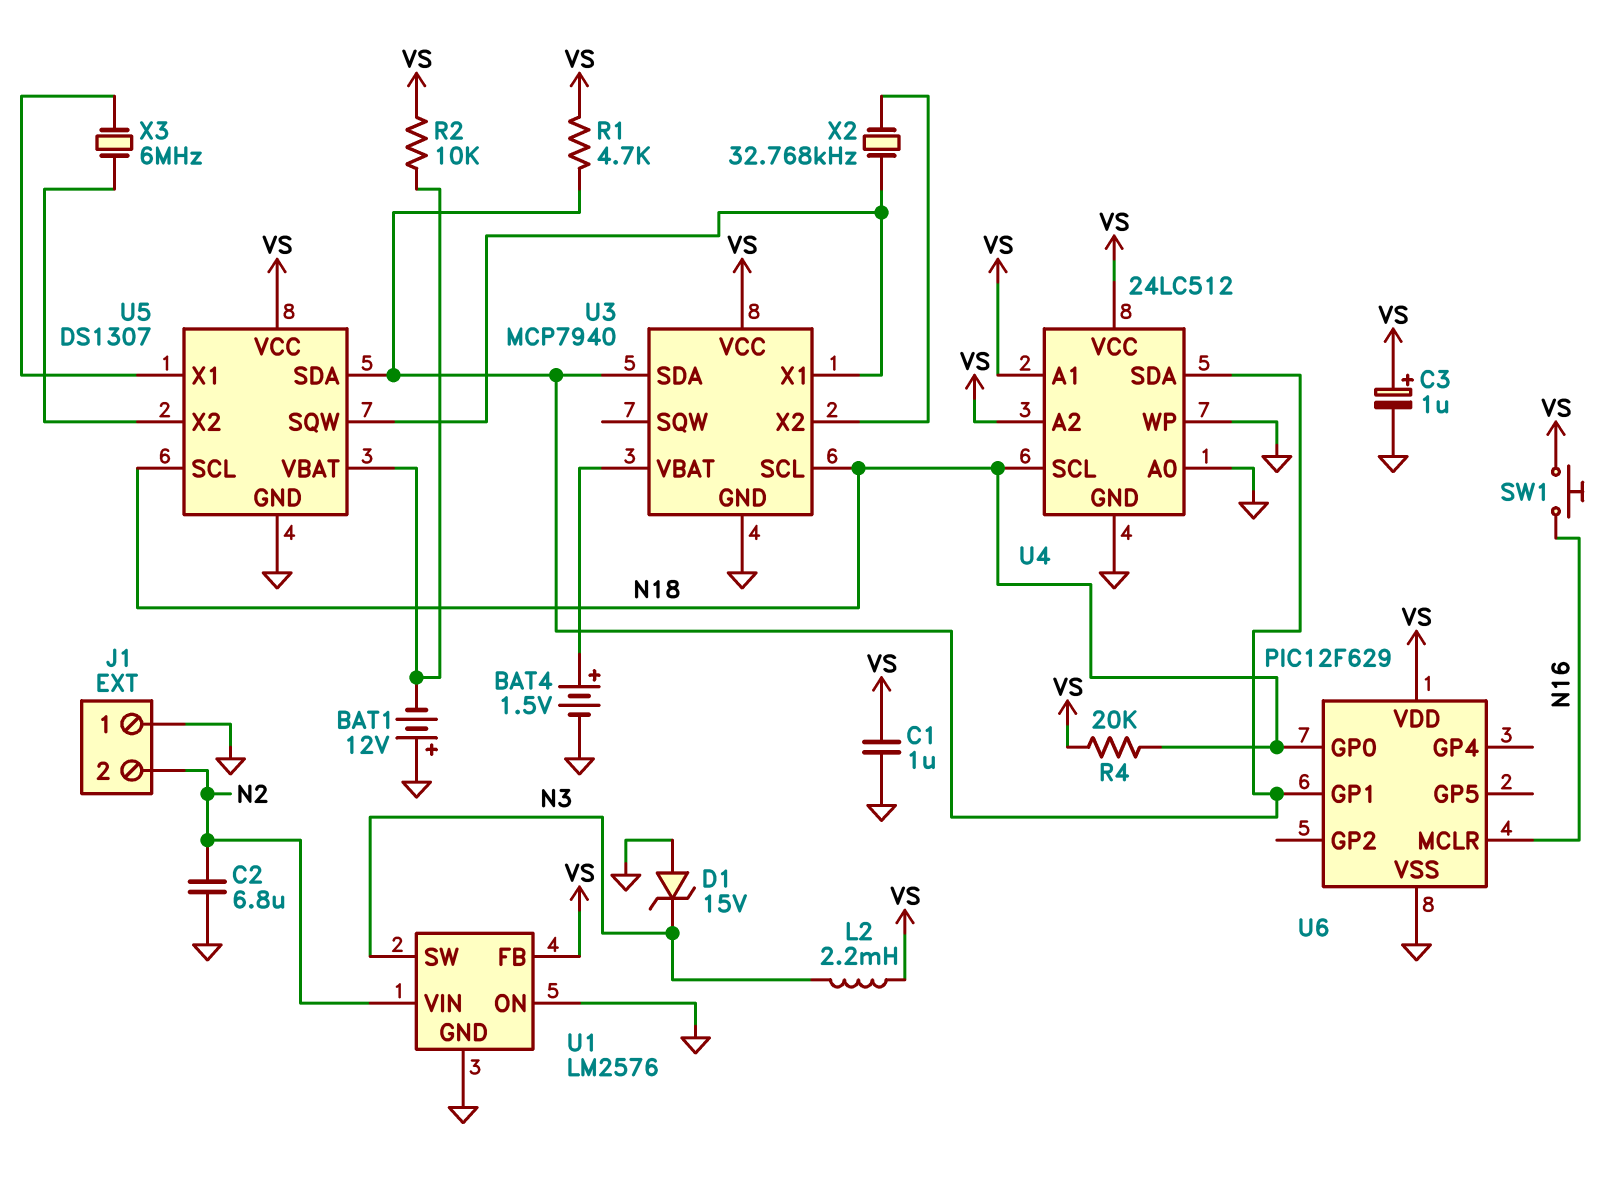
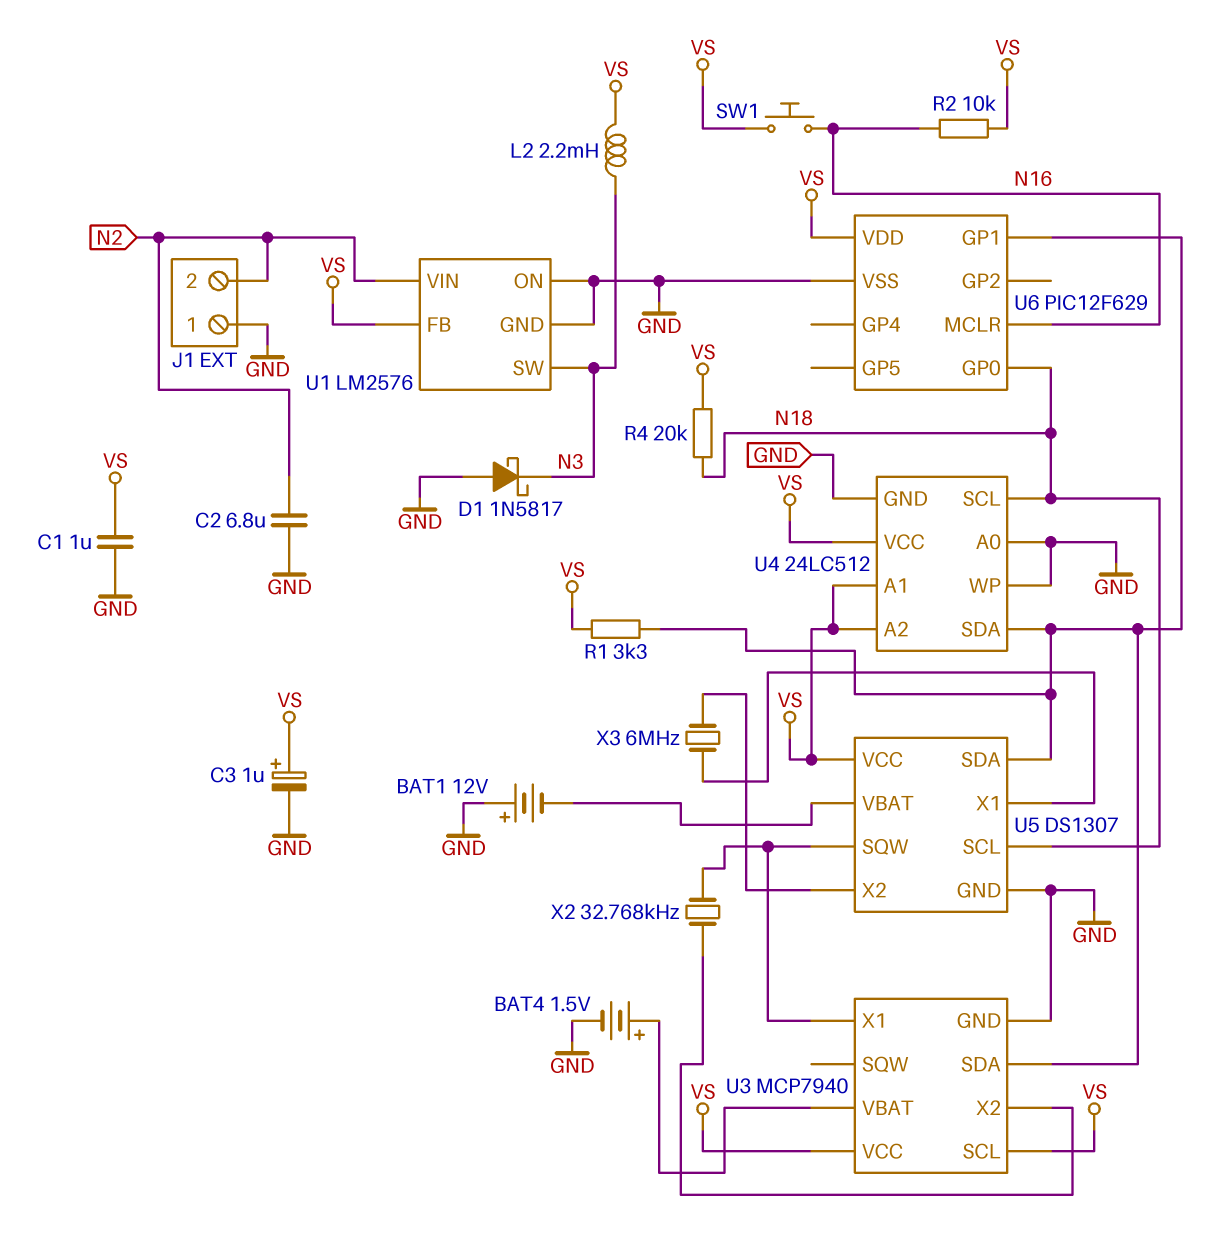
D1: zener 15V (A GND, K N3) -> schottky 1N5817 (A GND, K N3)
R1: 4.7k (U3/SDA, VS) -> 3.3k (U3/SDA, VS)
R2: 10k (U5/VBAT, VS) -> 10k (N16, VS)
U3 pin SCL: N18 -> VS

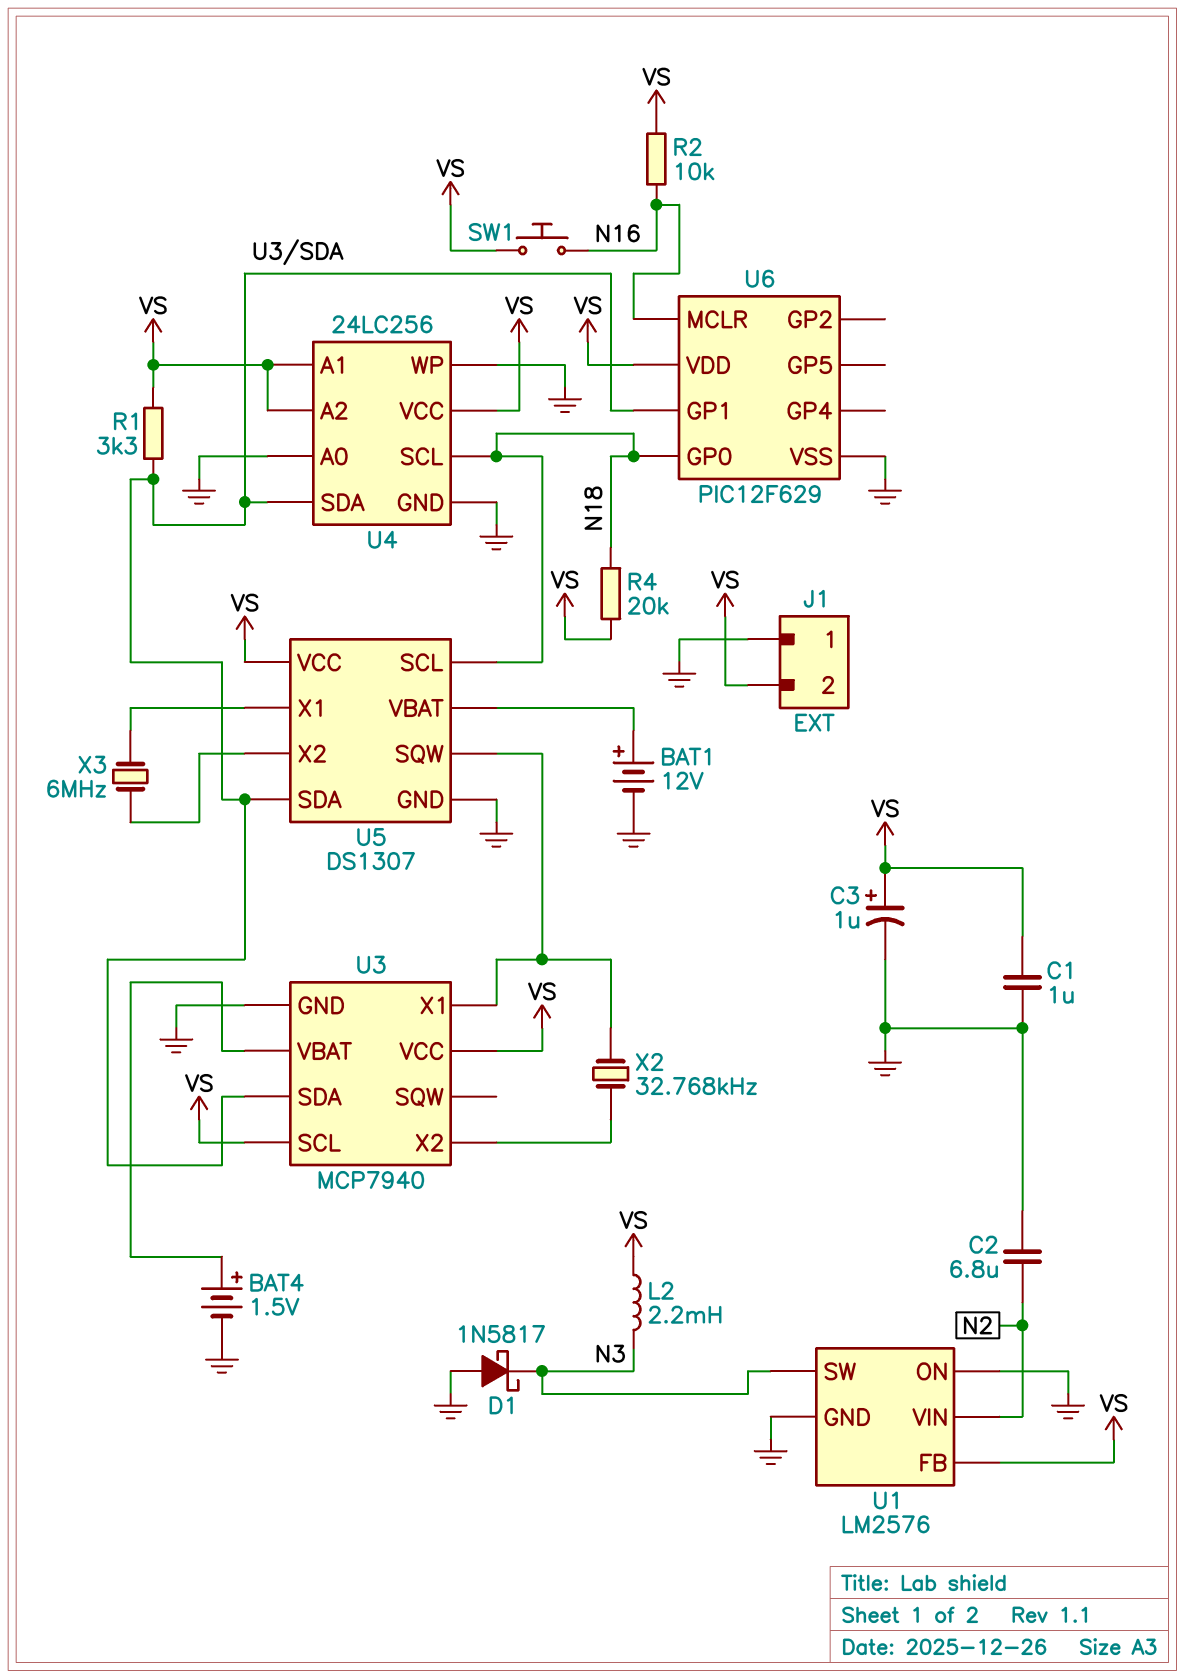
BAT1: 12V (plus GND, minus U5/VBAT) -> 12V (plus U5/VBAT, minus GND)
J1 pin 2: N2 -> VS
U4: 24LC512 -> 24LC256

